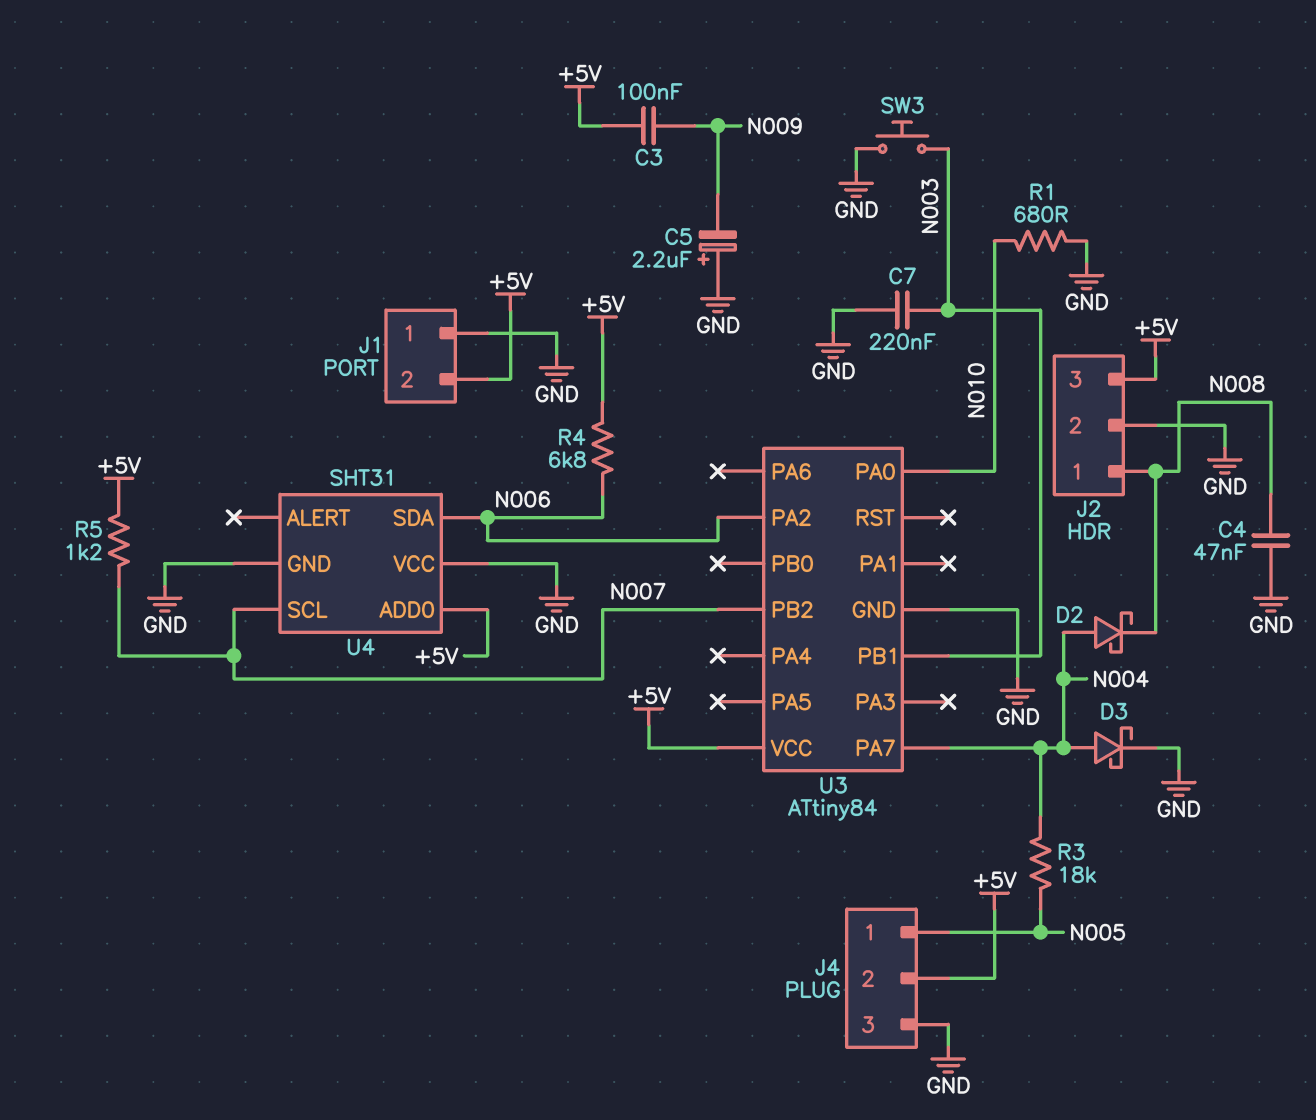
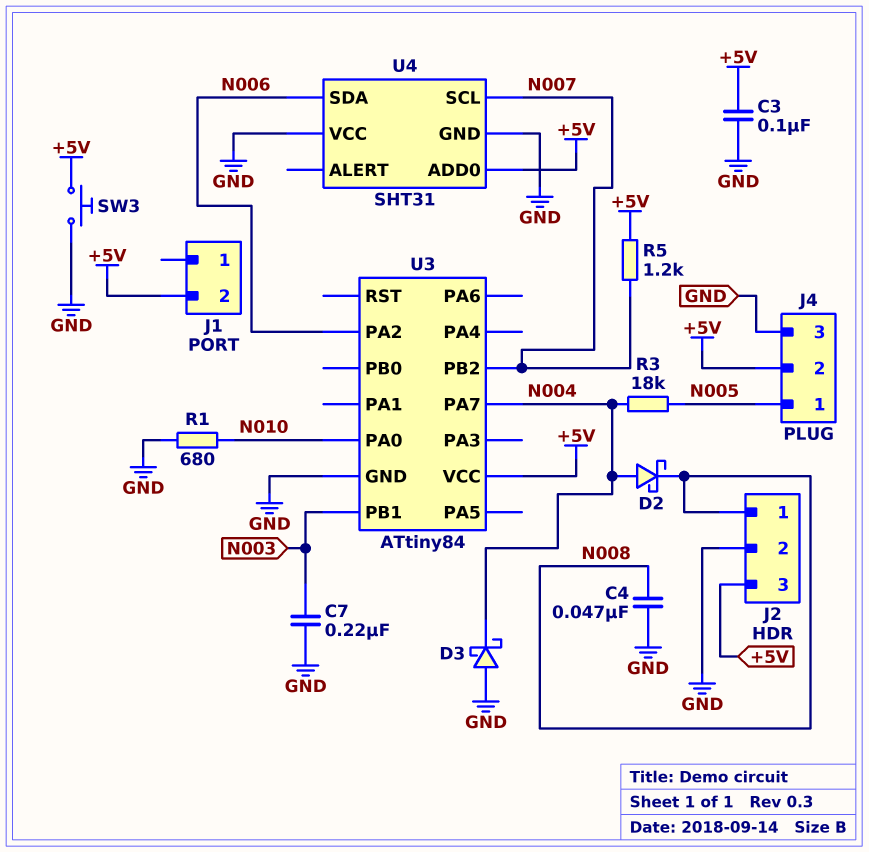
C3: 100nF (+5V, N009) -> 100nF (+5V, GND)
C5: 2.2uF (plus GND, minus N009) -> none
D3: schottky (A N004, K GND) -> schottky (A GND, K N004)
J1 pin 1: GND -> none
R4: 6.8k (+5V, N006) -> none
SW3: button (GND, N003) -> button (+5V, GND)

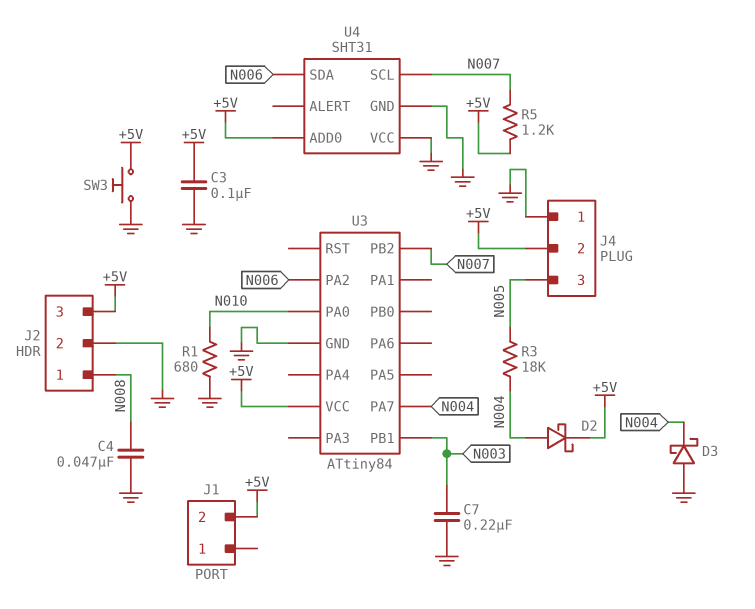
D2: schottky (A N004, K N008) -> schottky (A N004, K +5V)
J4 pin 1: N005 -> GND
J4 pin 3: GND -> N005

